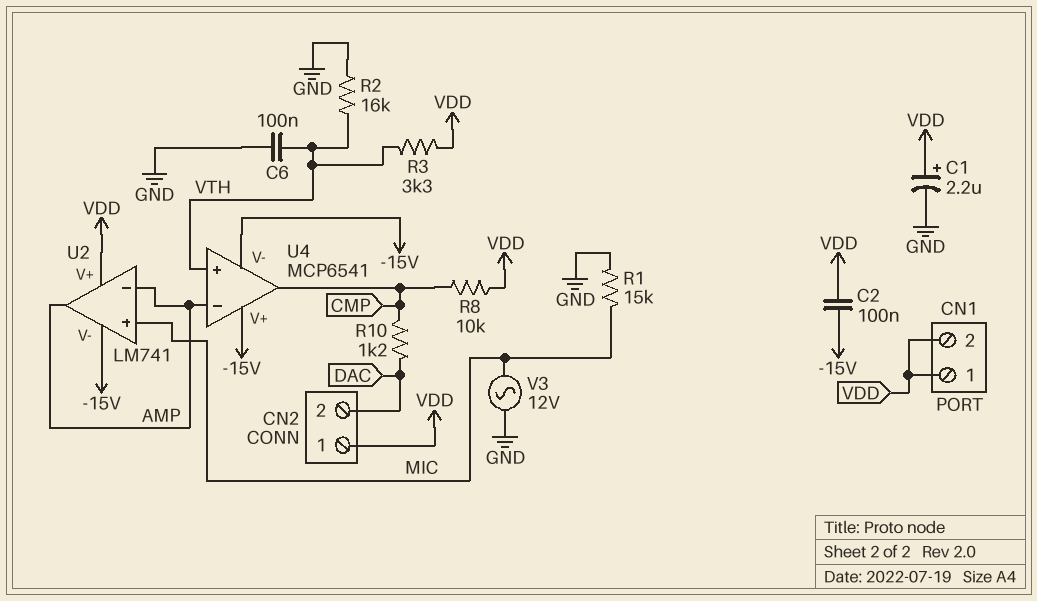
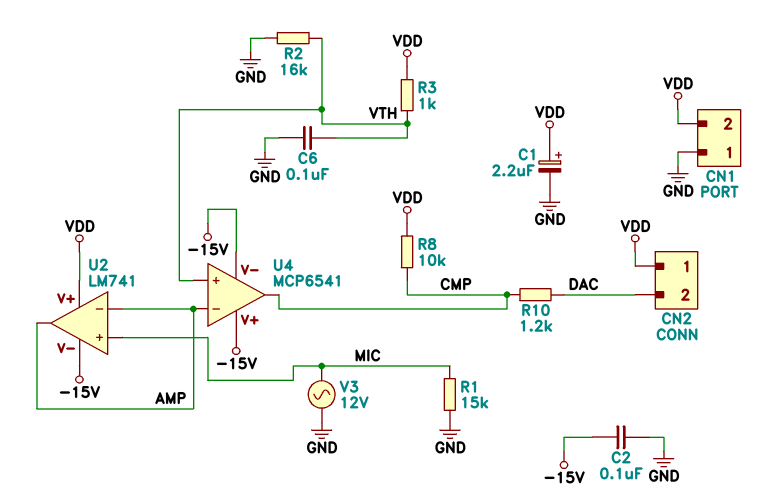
C2: 100nF (-15V, VDD) -> 100nF (-15V, GND)
CN1 pin 1: VDD -> GND
R3: 3.3k (VDD, VTH) -> 1k (VDD, VTH)

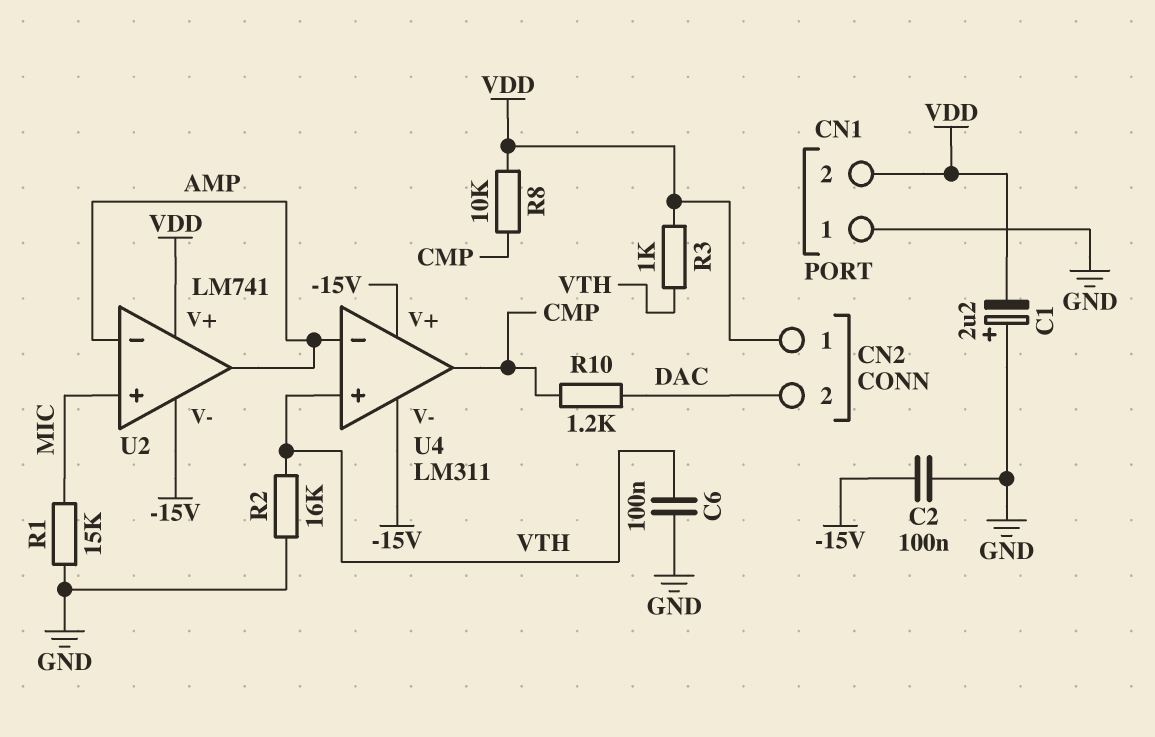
C1: 2.2uF (plus VDD, minus GND) -> 2.2uF (plus GND, minus VDD)
U4: MCP6541 -> LM311
V3: AC 12V (GND, MIC) -> none

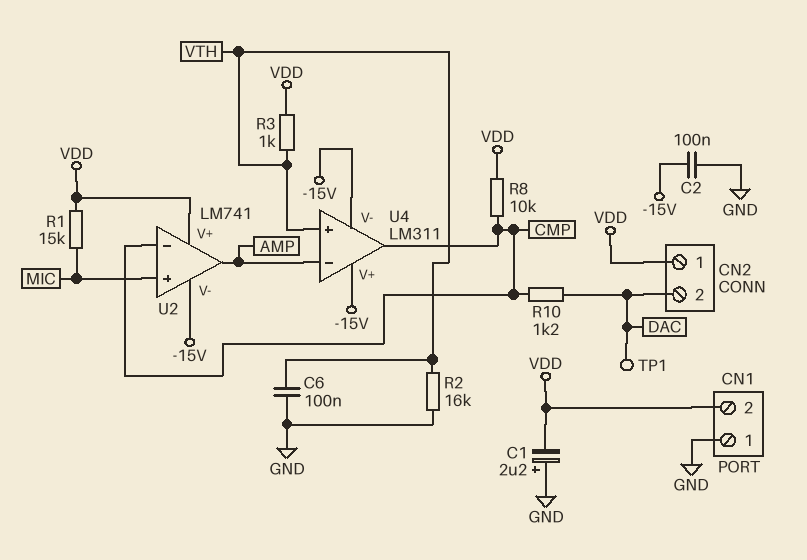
R1: 15k (GND, MIC) -> 15k (MIC, VDD)
TP1: none -> test point (DAC)
U2 pin in-: AMP -> CMP

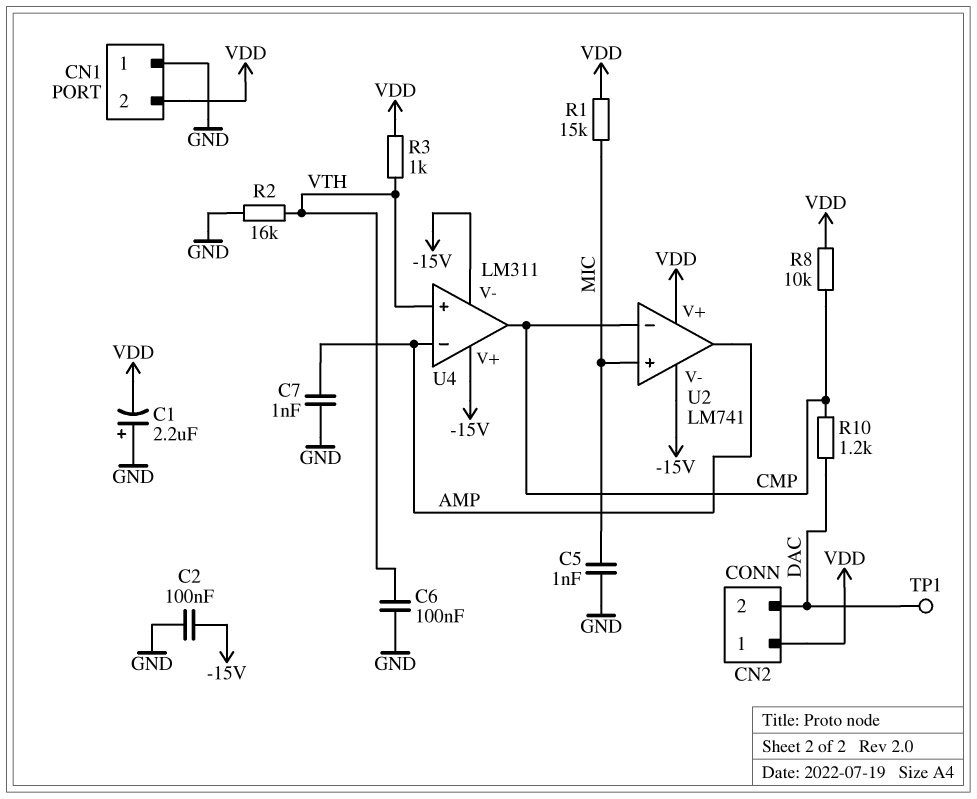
C5: none -> 1nF (GND, MIC)
C7: none -> 1nF (AMP, GND)

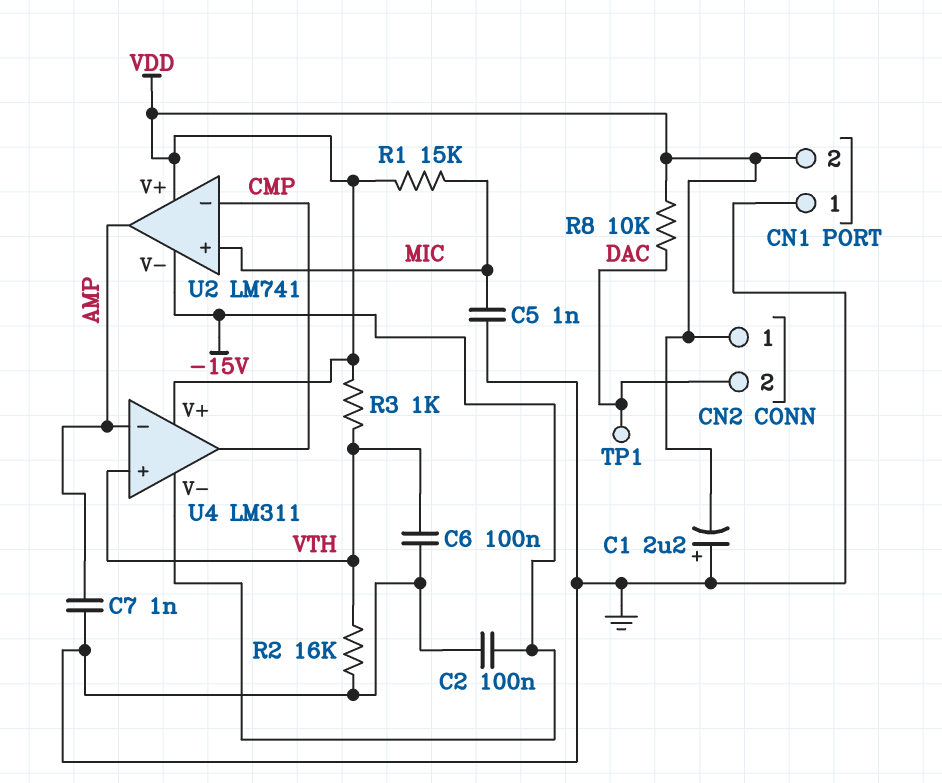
R8: 10k (CMP, VDD) -> 10k (DAC, VDD)
R10: 1.2k (CMP, DAC) -> none
U4 pin V+: -15V -> VDD

